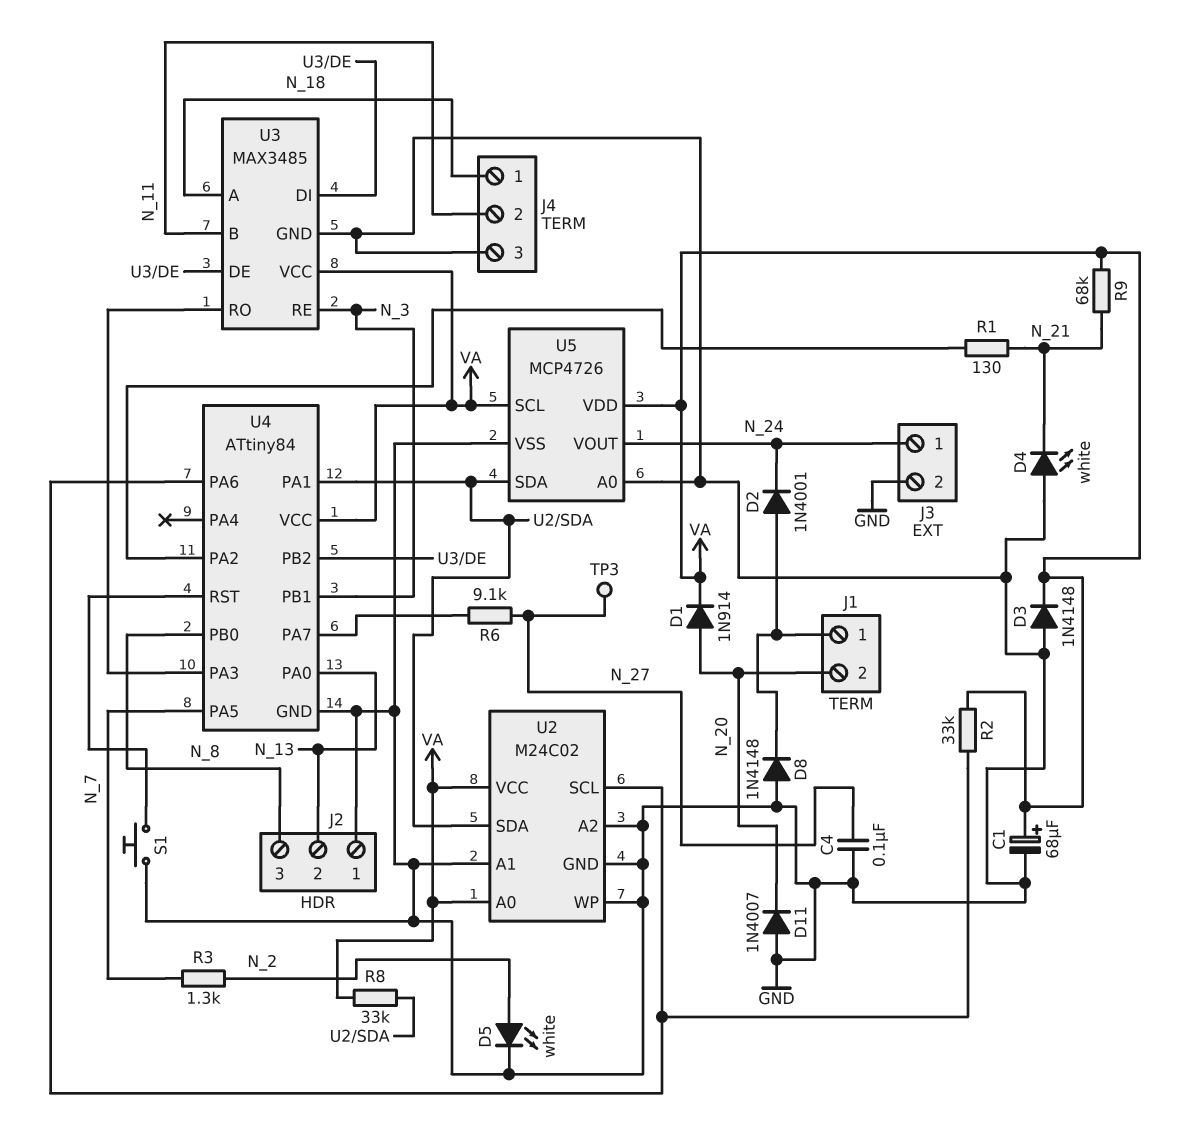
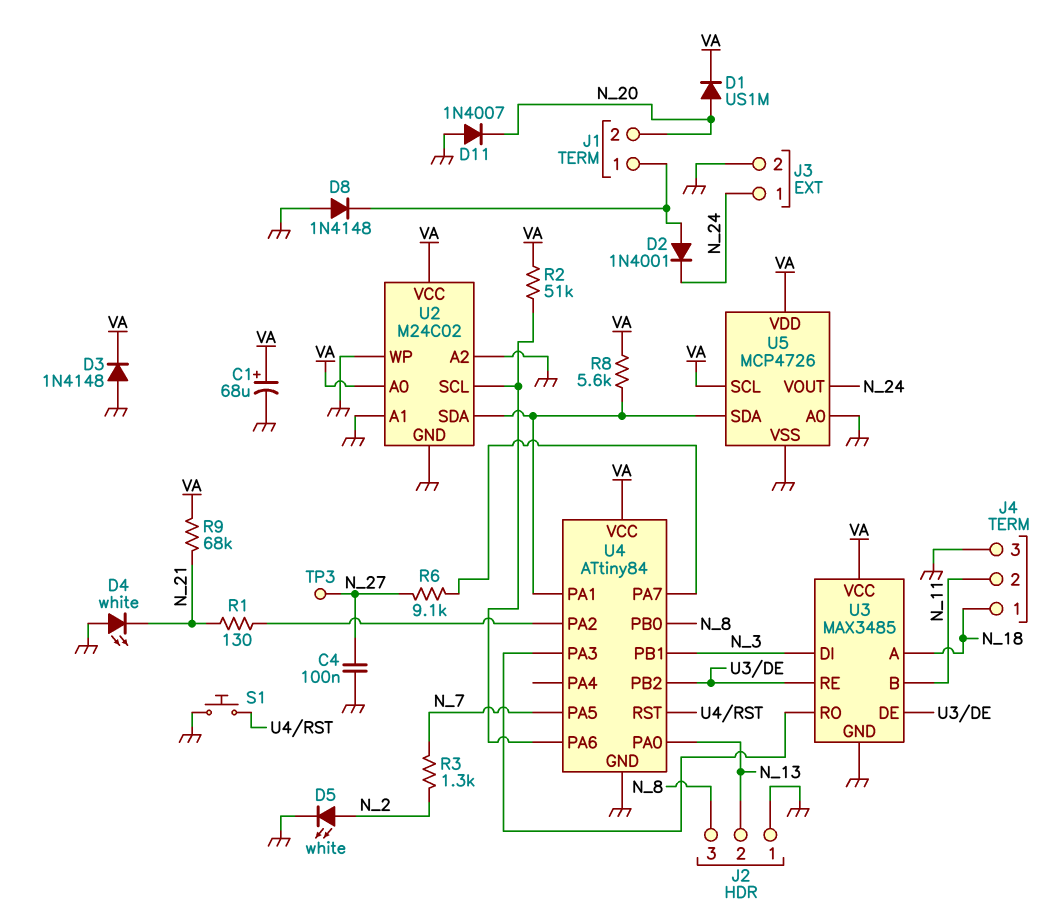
D1: diode 1N914 (A N_20, K VA) -> diode US1M (A N_20, K VA)
R2: 33k (U2/SCL, VA) -> 51k (U2/SCL, VA)
R8: 33k (U2/SDA, VA) -> 5.6k (U2/SDA, VA)
U3 pin DI: U3/DE -> N_3
U3 pin RE: N_3 -> U3/DE

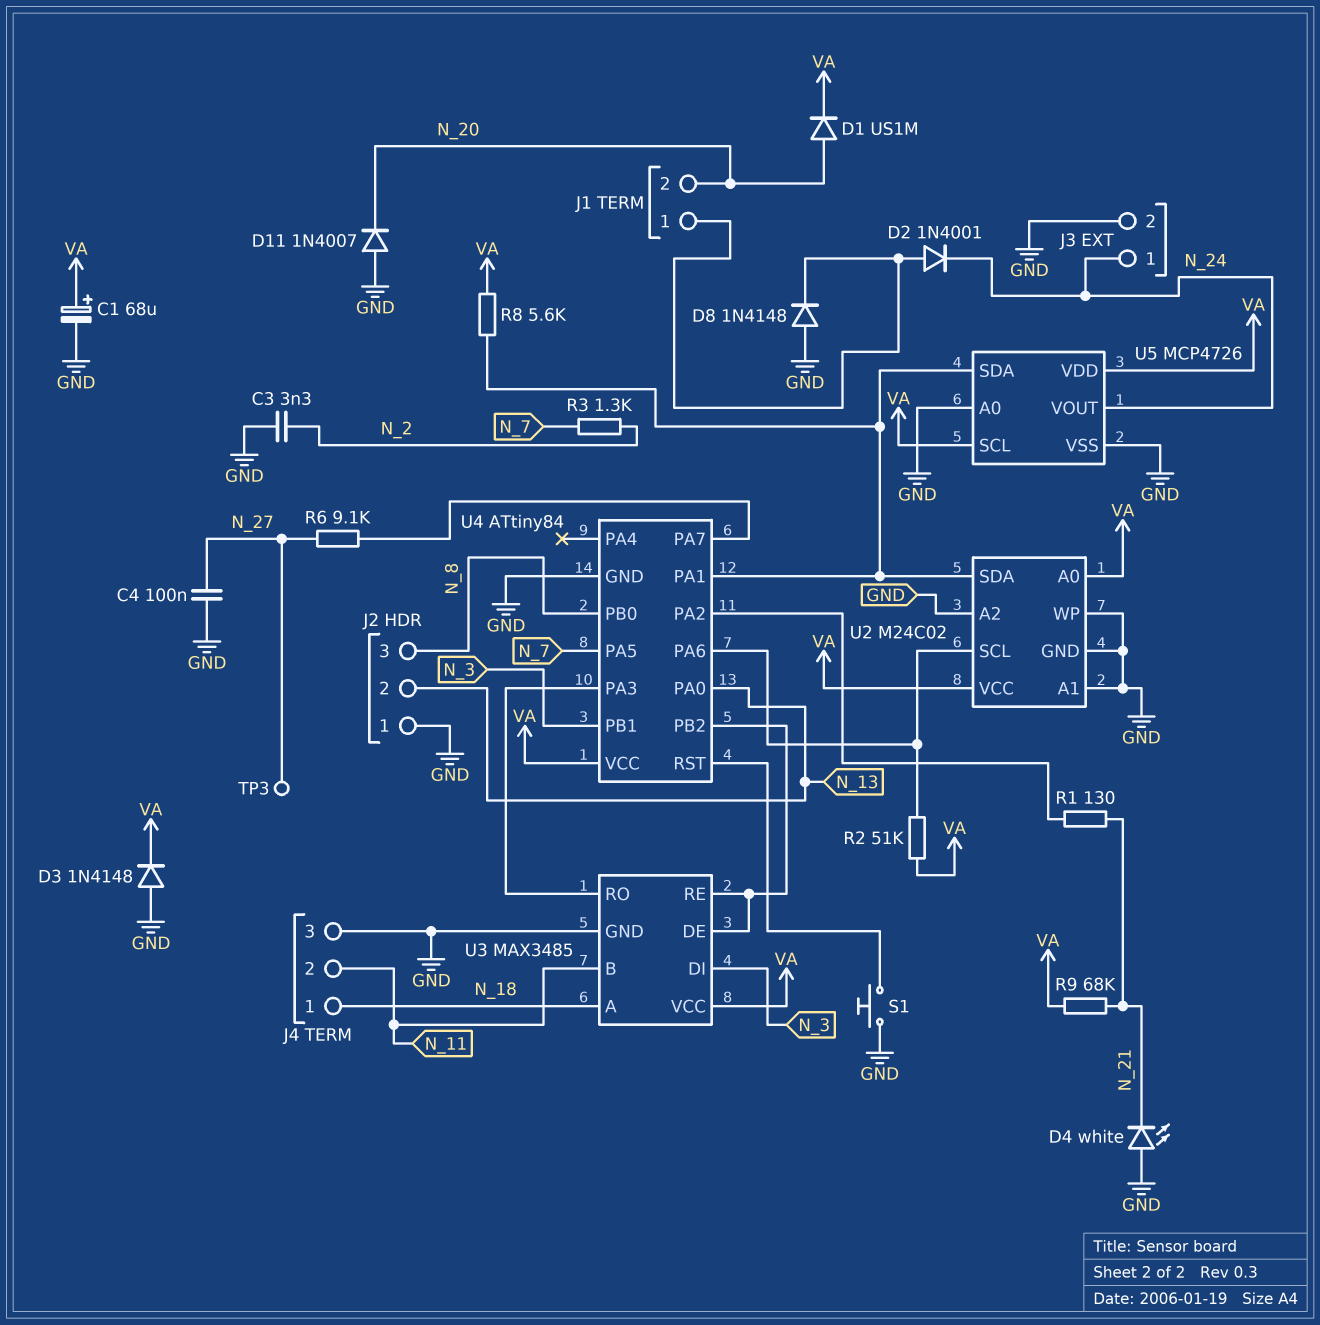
C3: none -> 3.3nF (GND, N_2)
D5: LED white (A N_2, K GND) -> none

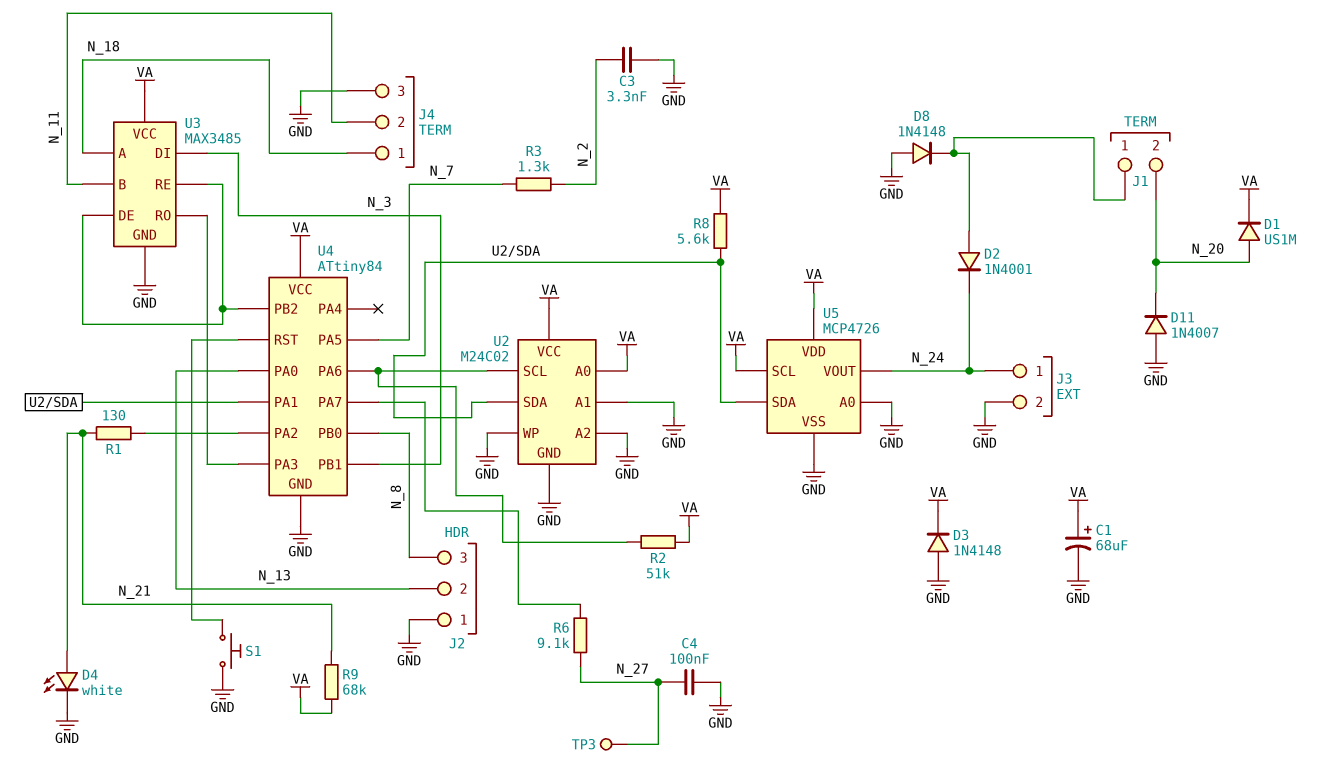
D4: LED white (A GND, K N_21) -> LED white (A N_21, K GND)

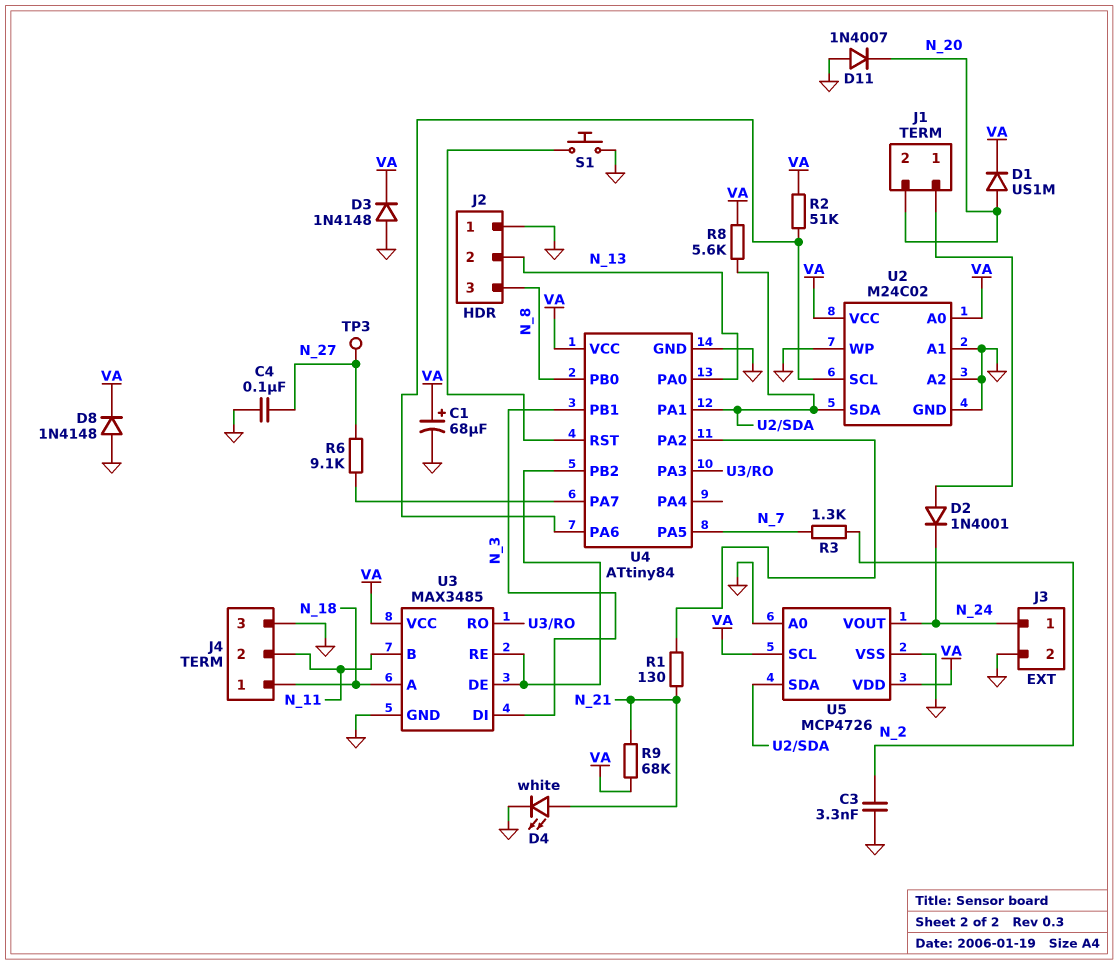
D8: diode 1N4148 (A GND, K J1/1) -> diode 1N4148 (A GND, K VA)

